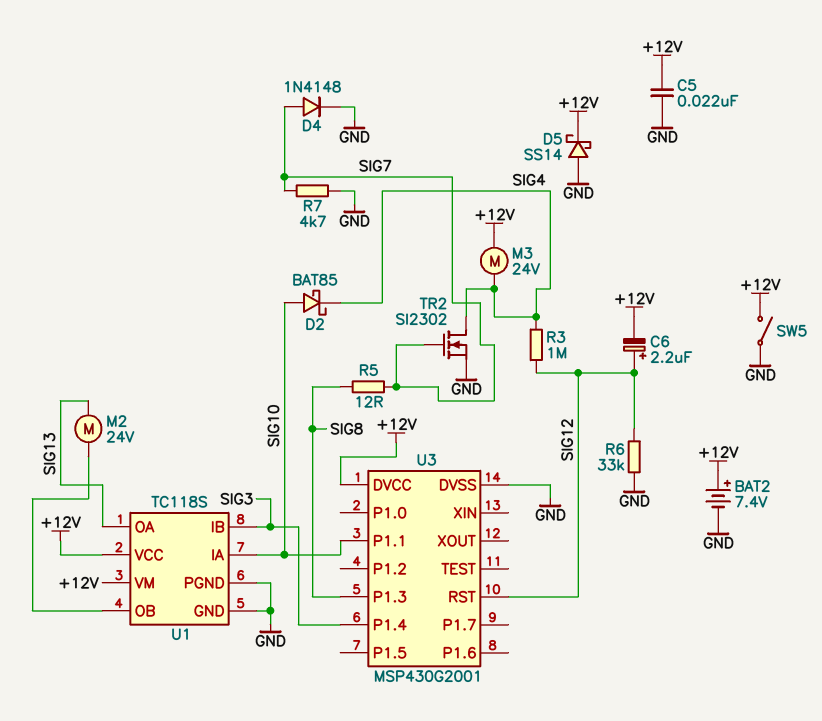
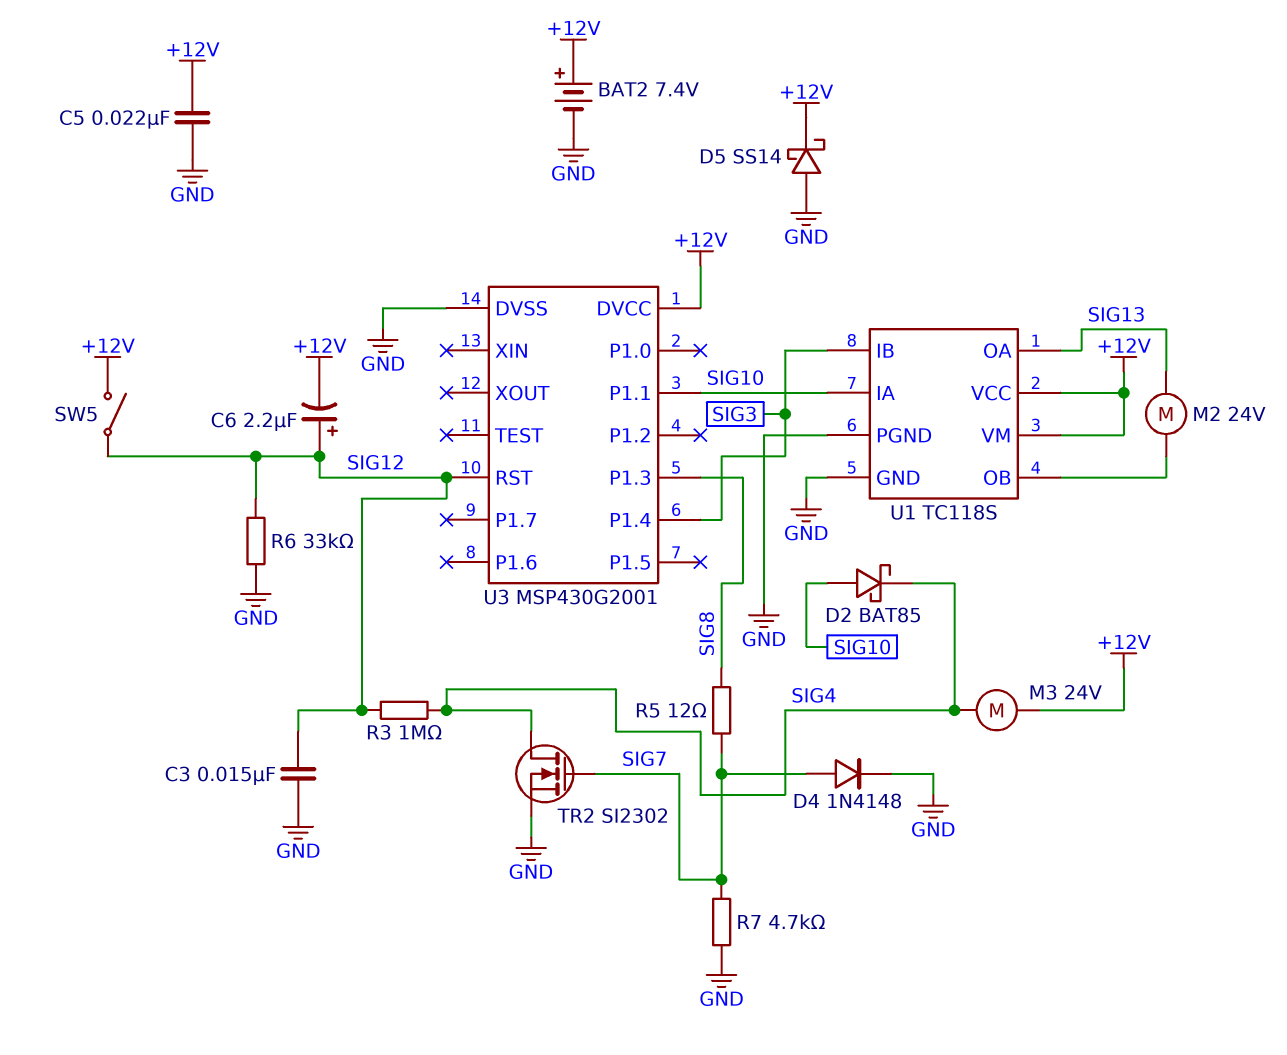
C3: none -> 15nF (GND, SIG12)
SW5: switch (+12V, GND) -> switch (+12V, SIG12)

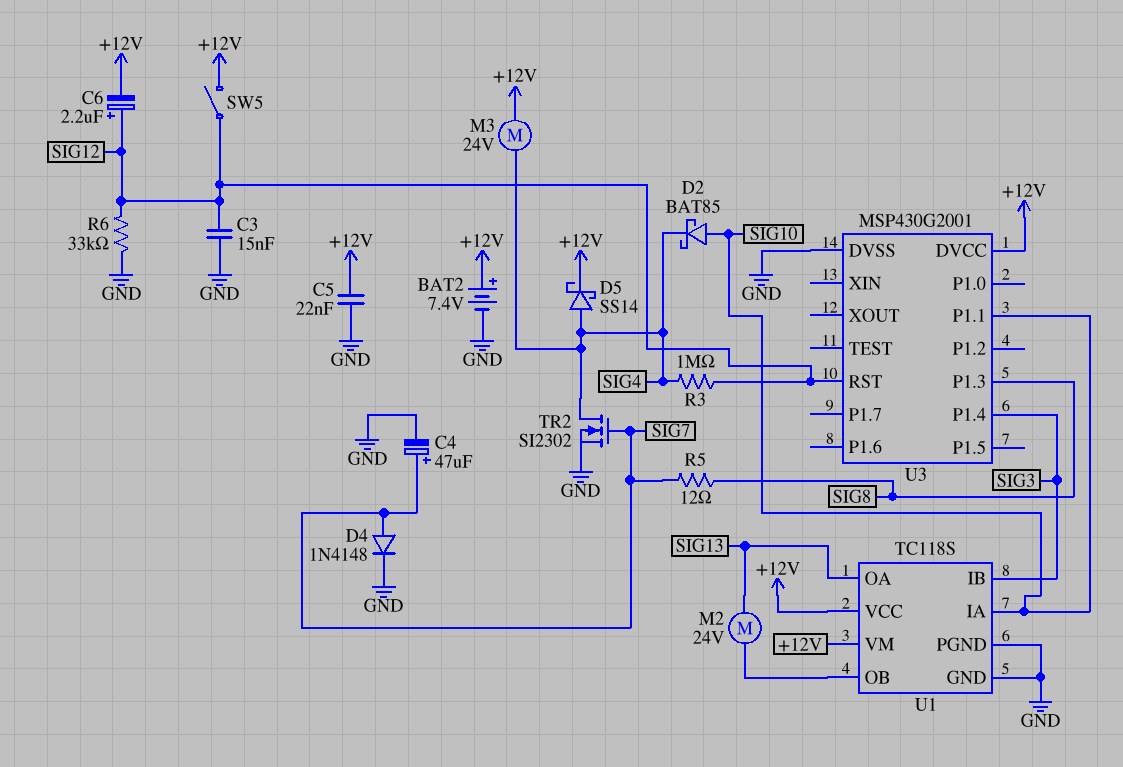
C4: none -> 47uF (plus SIG7, minus GND)
D5: schottky SS14 (A GND, K +12V) -> schottky SS14 (A SIG4, K +12V)
R7: 4.7k (GND, SIG7) -> none

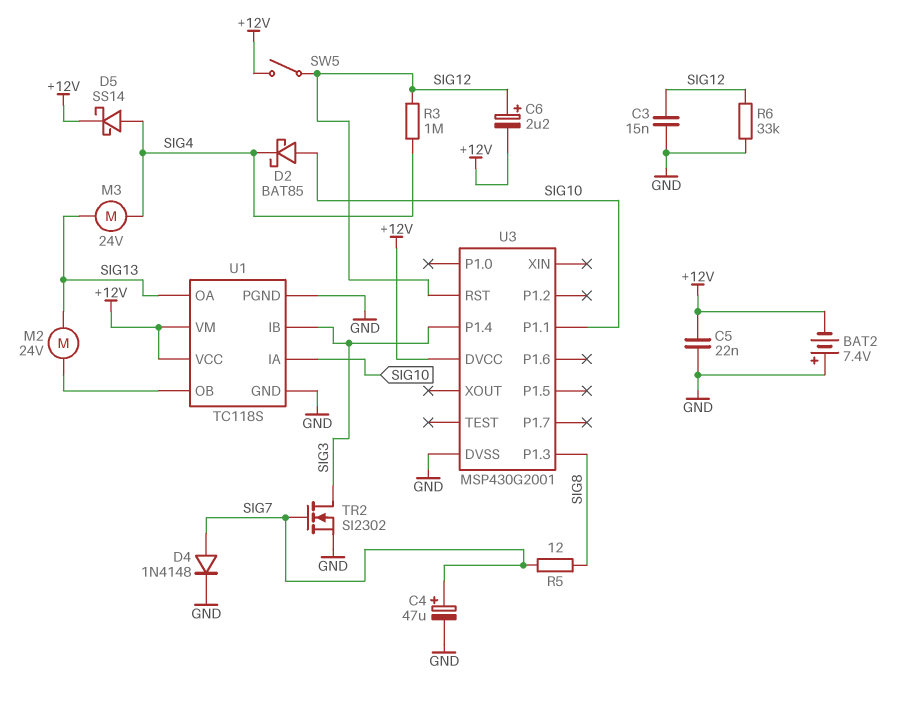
BAT2: 7.4V (plus +12V, minus GND) -> 7.4V (plus GND, minus +12V)
M3: motor 24V (+12V, SIG4) -> motor 24V (SIG4, SIG13)
TR2: NMOS SI2302 (G SIG7, D SIG4, S GND) -> NMOS SI2302 (G SIG7, D SIG3, S GND)

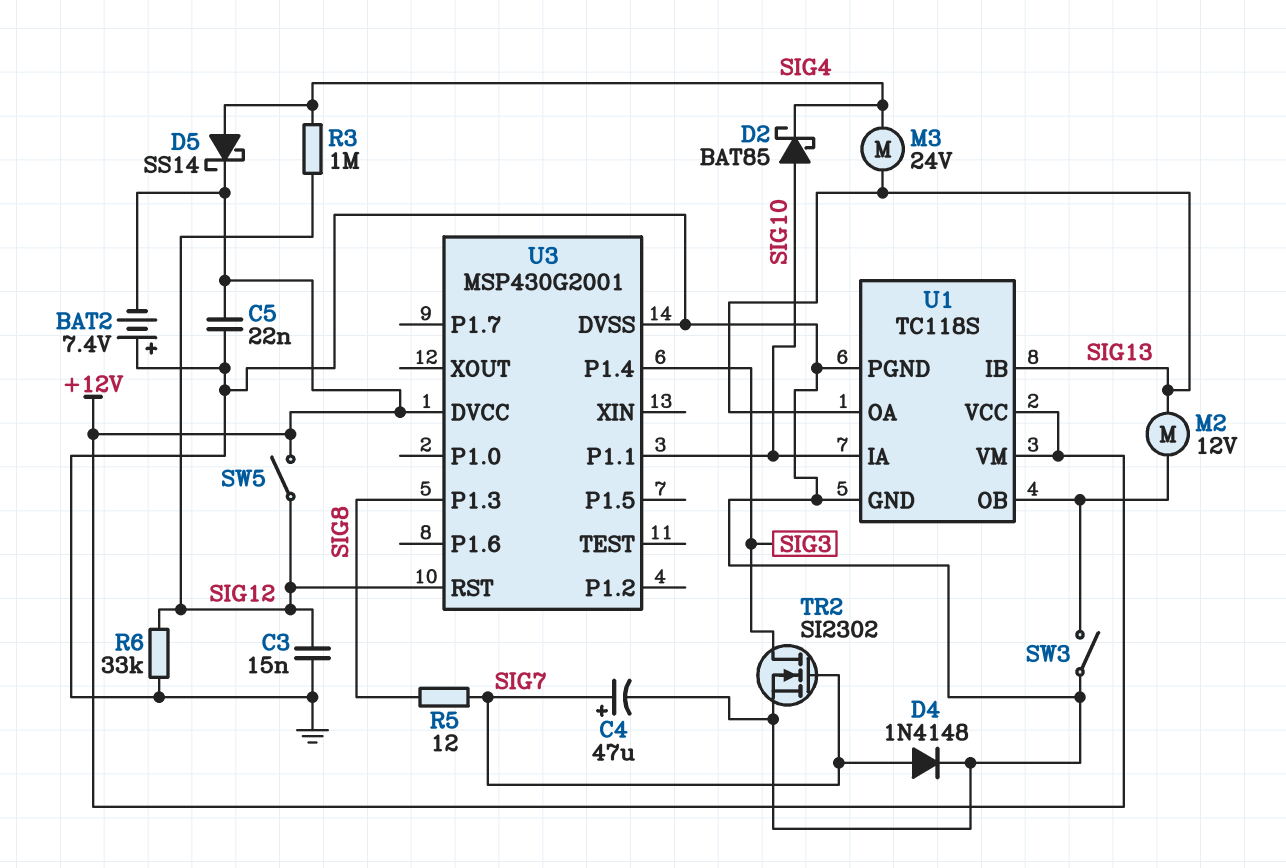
C6: 2.2uF (plus SIG12, minus +12V) -> none
M2: motor 24V (SIG13, U1/OB) -> motor 12V (SIG13, U1/OB)
SW3: none -> switch (GND, U1/OB)
U1 pin IB: SIG3 -> SIG13

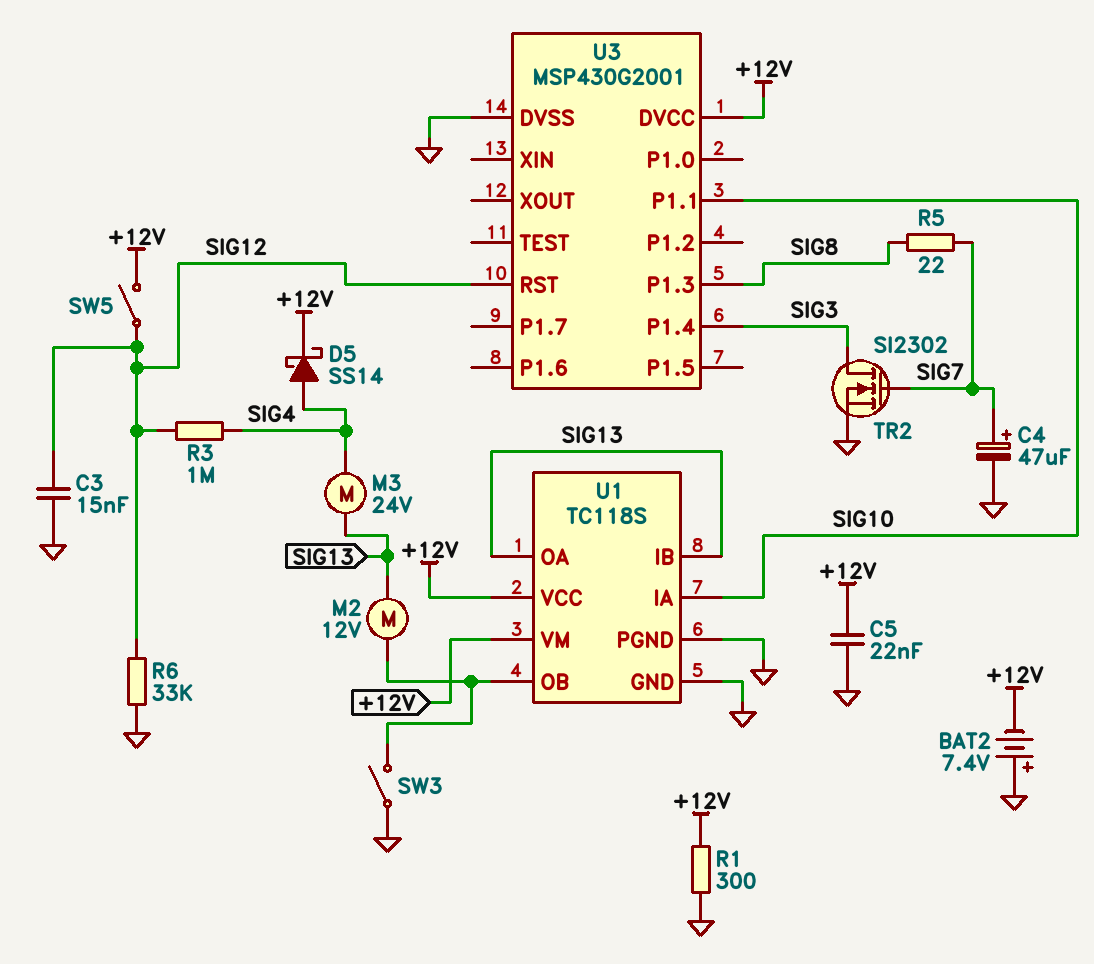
D2: schottky BAT85 (A SIG10, K SIG4) -> none
D4: diode 1N4148 (A SIG7, K GND) -> none
R1: none -> 300 (+12V, GND)
R5: 12 (SIG7, SIG8) -> 22 (SIG7, SIG8)

